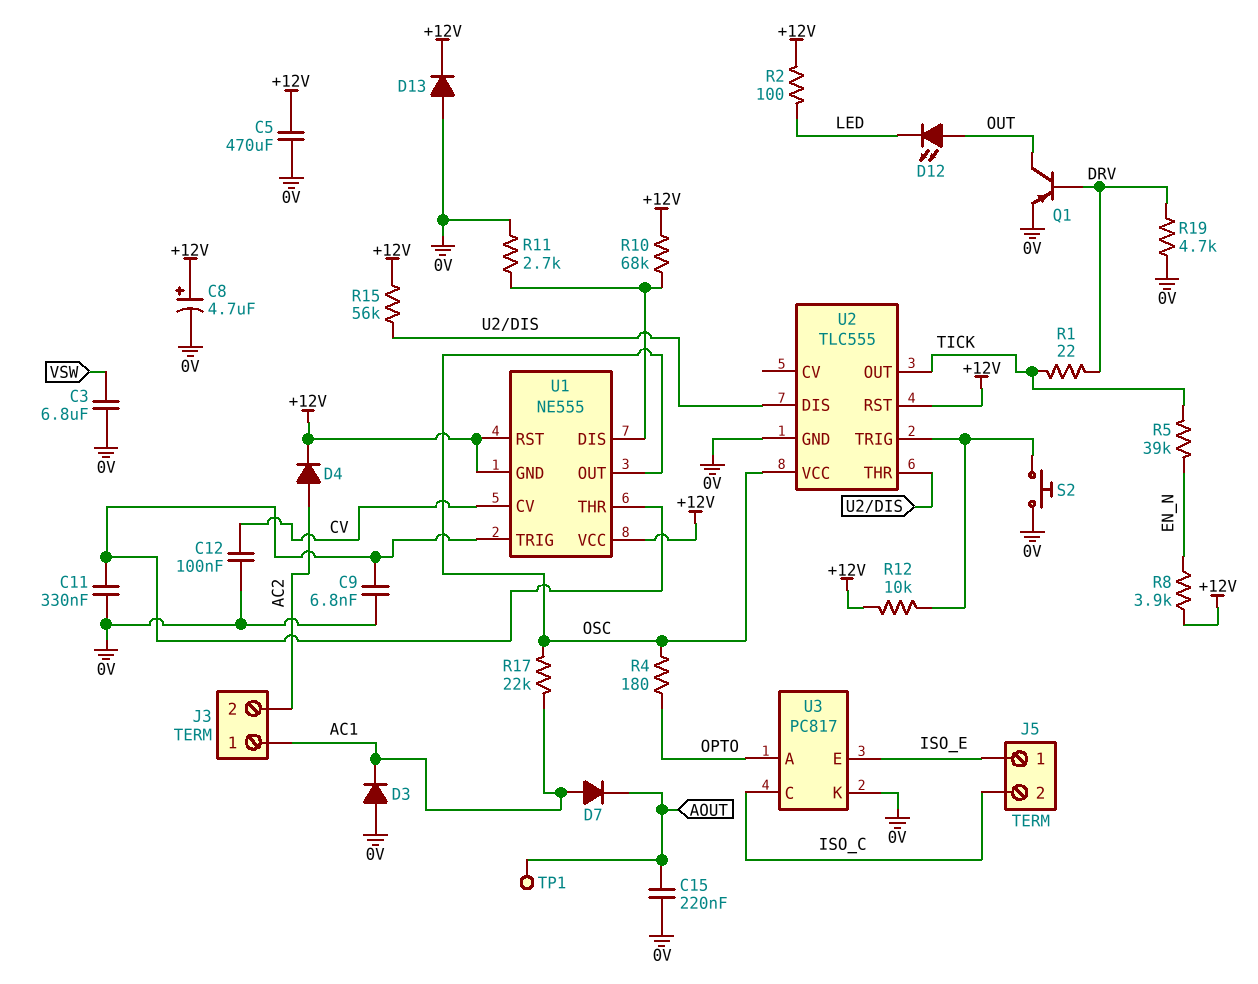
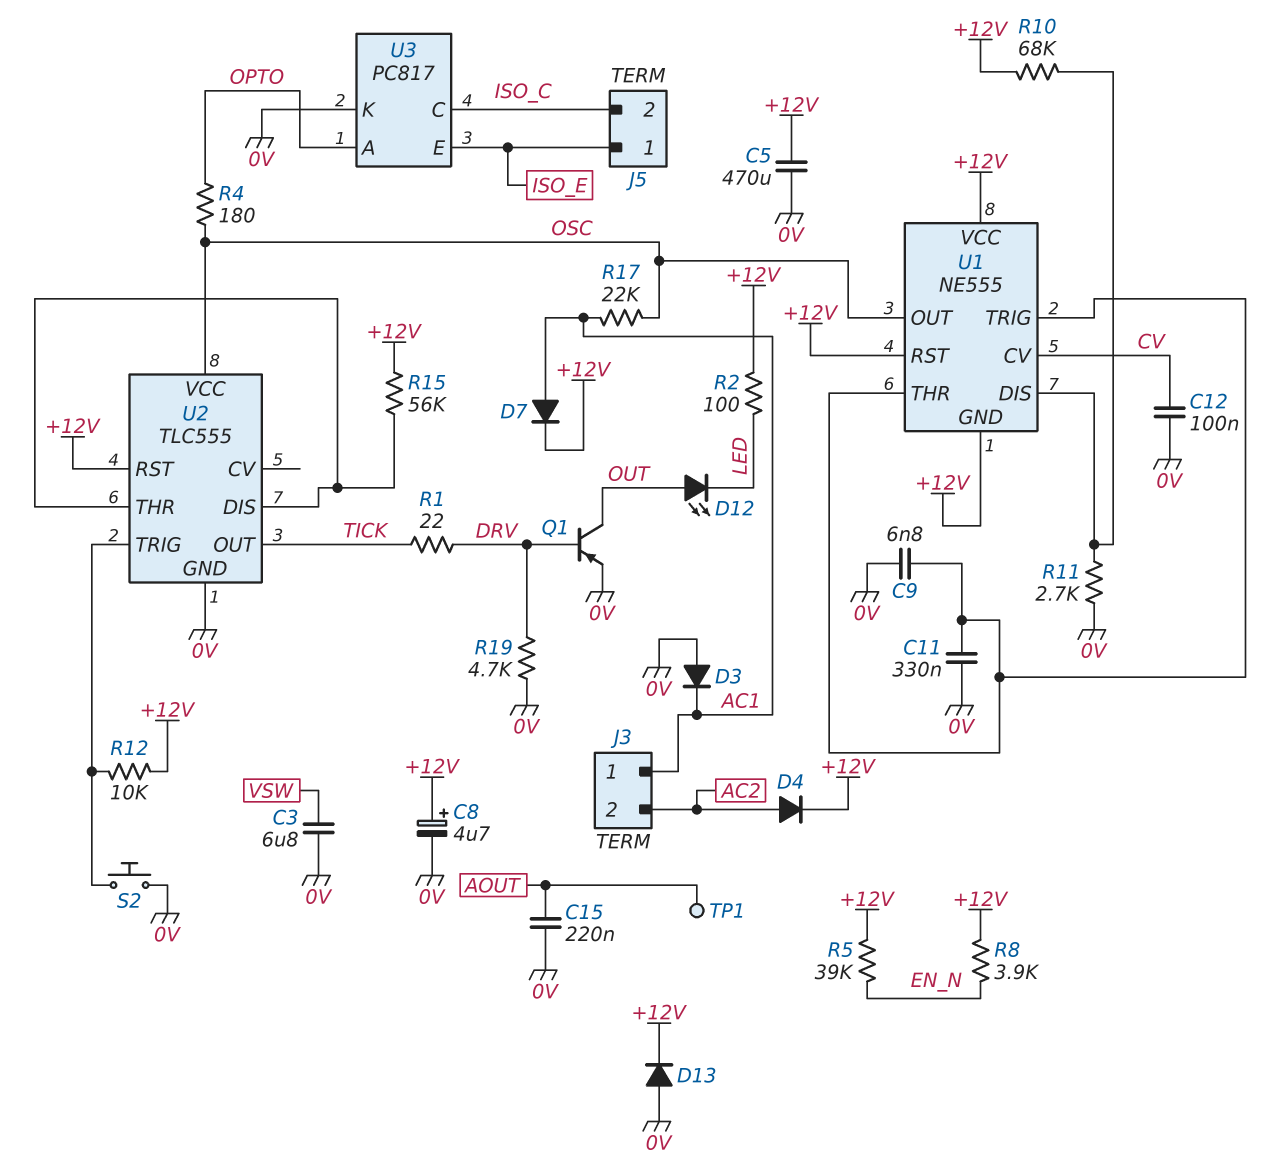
D7: diode (A AC1, K AOUT) -> diode (A AC1, K +12V)
R5: 39k (EN_N, TICK) -> 39k (+12V, EN_N)

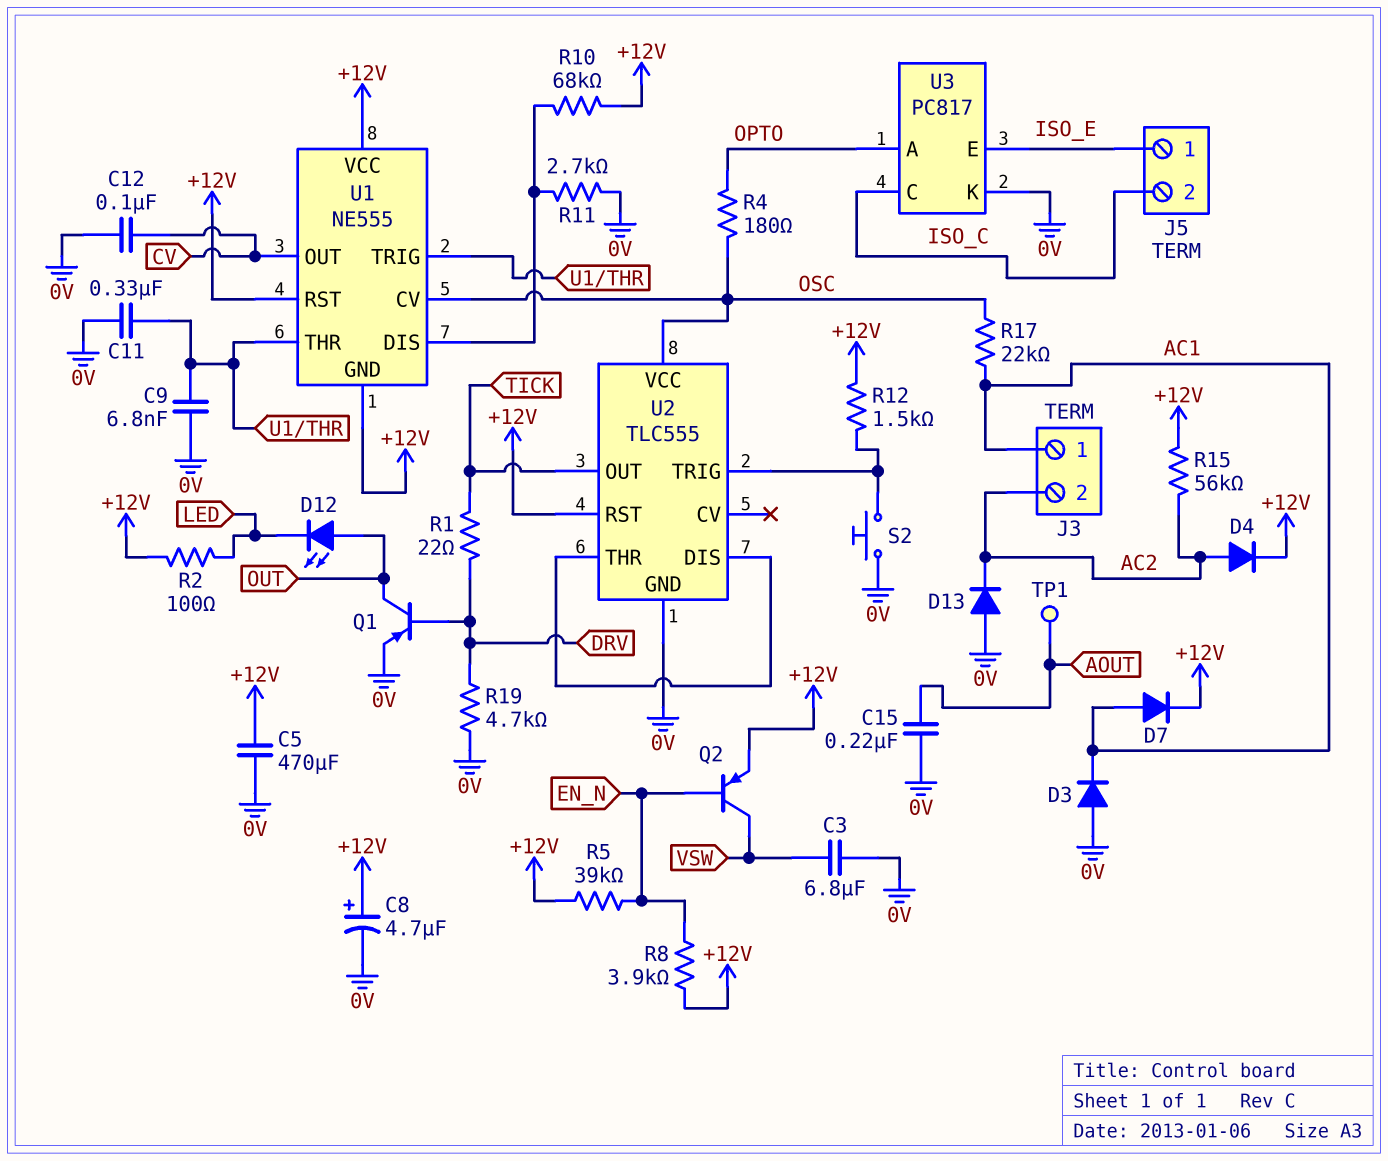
D13: diode (A 0V, K +12V) -> diode (A 0V, K AC2)
Q2: none -> PNP (B EN_N, C VSW, E +12V)
R12: 10k (+12V, U2/TRIG) -> 1.5k (+12V, U2/TRIG)
R15: 56k (+12V, U2/DIS) -> 56k (+12V, AC2)
U1 pin CV: CV -> OSC
U1 pin OUT: OSC -> CV

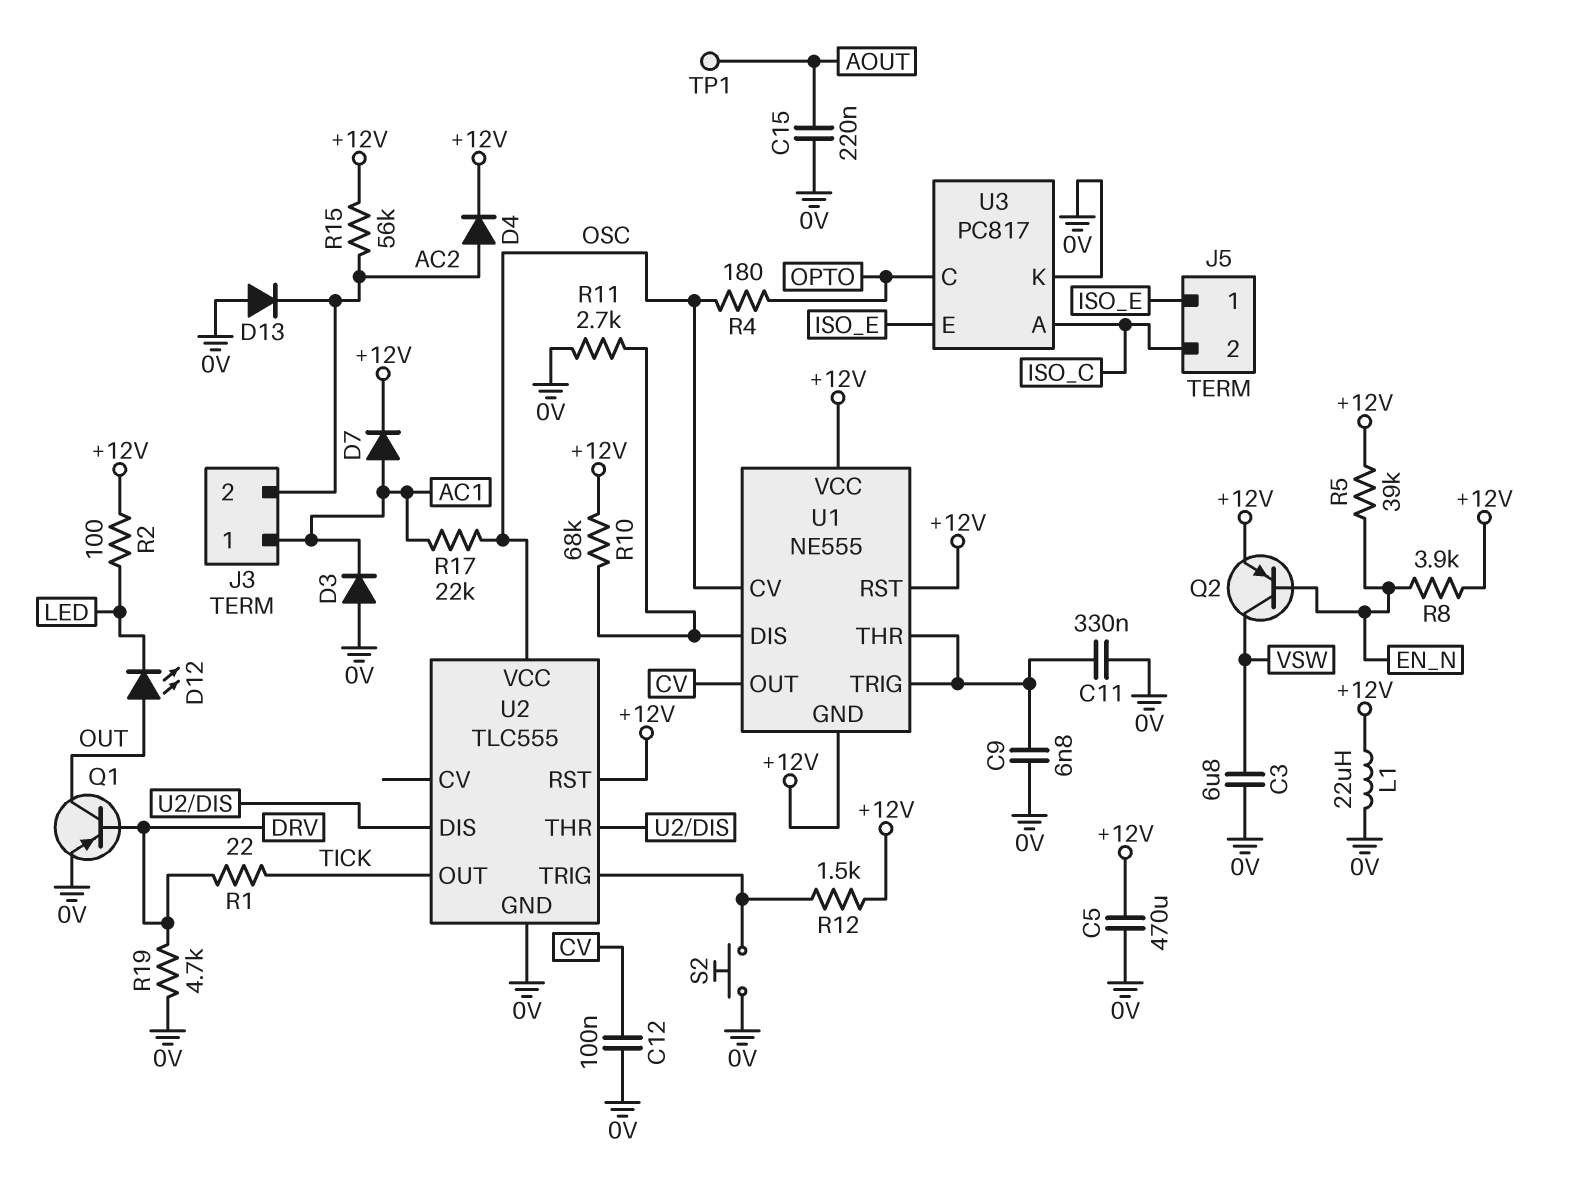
C8: 4.7uF (plus +12V, minus 0V) -> none
L1: none -> 22uH (+12V, 0V)
U3 pin A: OPTO -> ISO_C
U3 pin C: ISO_C -> OPTO

